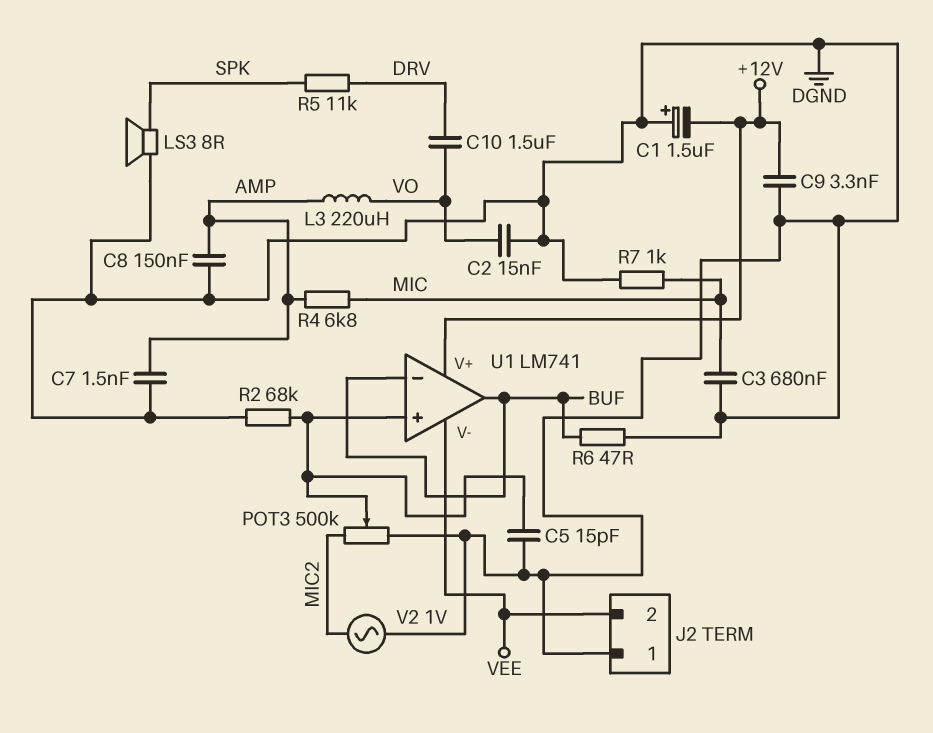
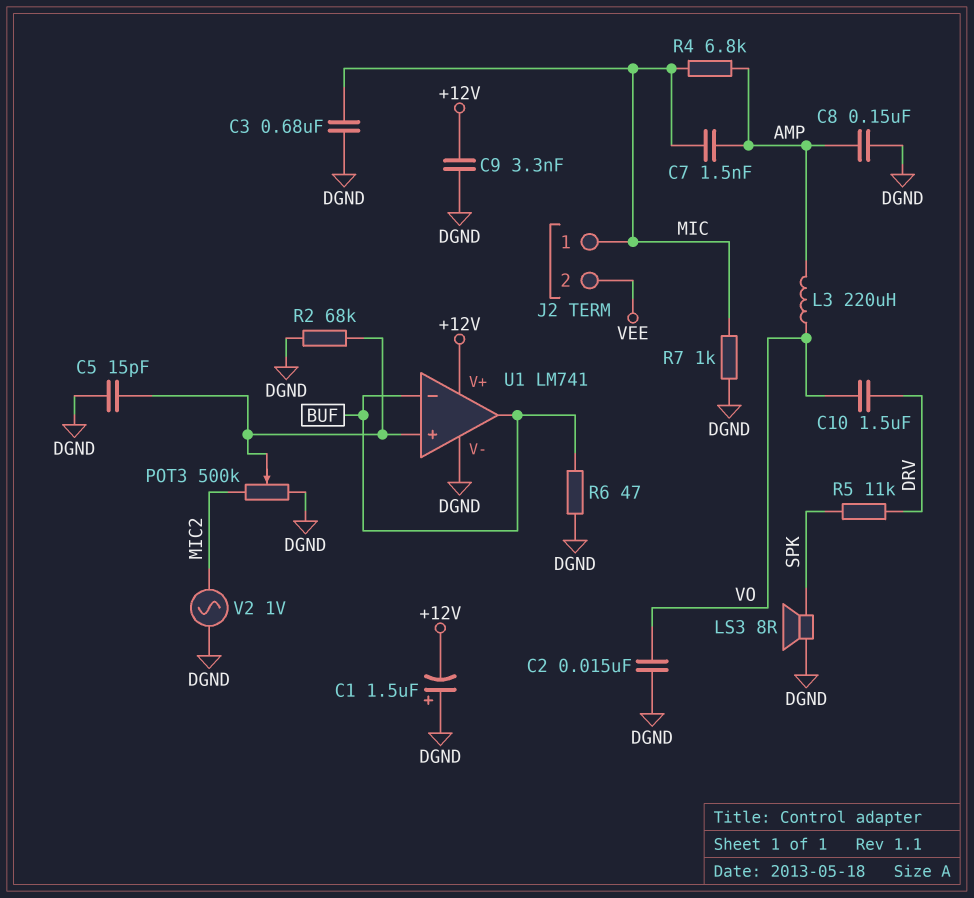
C7: 1.5nF (AMP, DGND) -> 1.5nF (AMP, MIC)
J2 pin 1: DGND -> MIC
U1 pin V-: VEE -> DGND

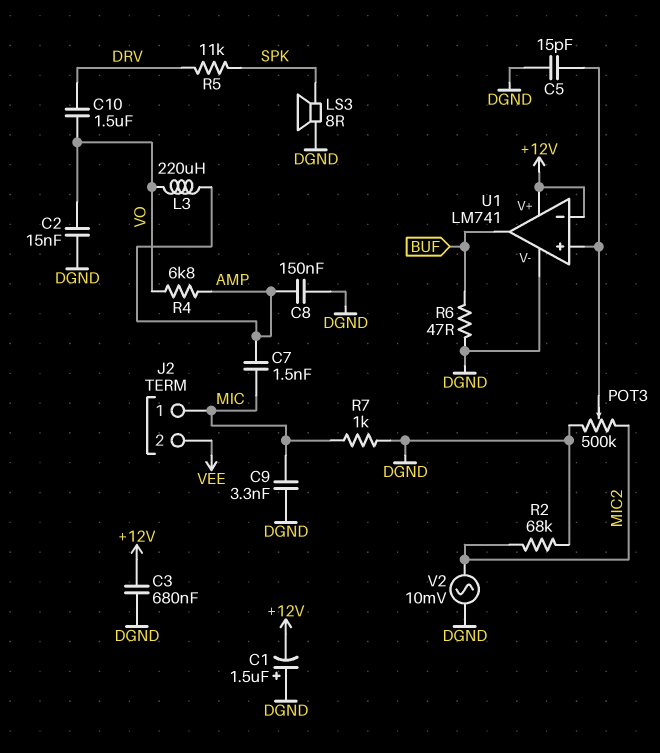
C3: 680nF (DGND, MIC) -> 680nF (+12V, DGND)
C9: 3.3nF (+12V, DGND) -> 3.3nF (DGND, MIC)
R2: 68k (DGND, U1/in+) -> 68k (DGND, MIC2)
R4: 6.8k (AMP, MIC) -> 6.8k (AMP, VO)
U1 pin in-: BUF -> +12V
V2: AC 1V (DGND, MIC2) -> AC 10mV (DGND, MIC2)

